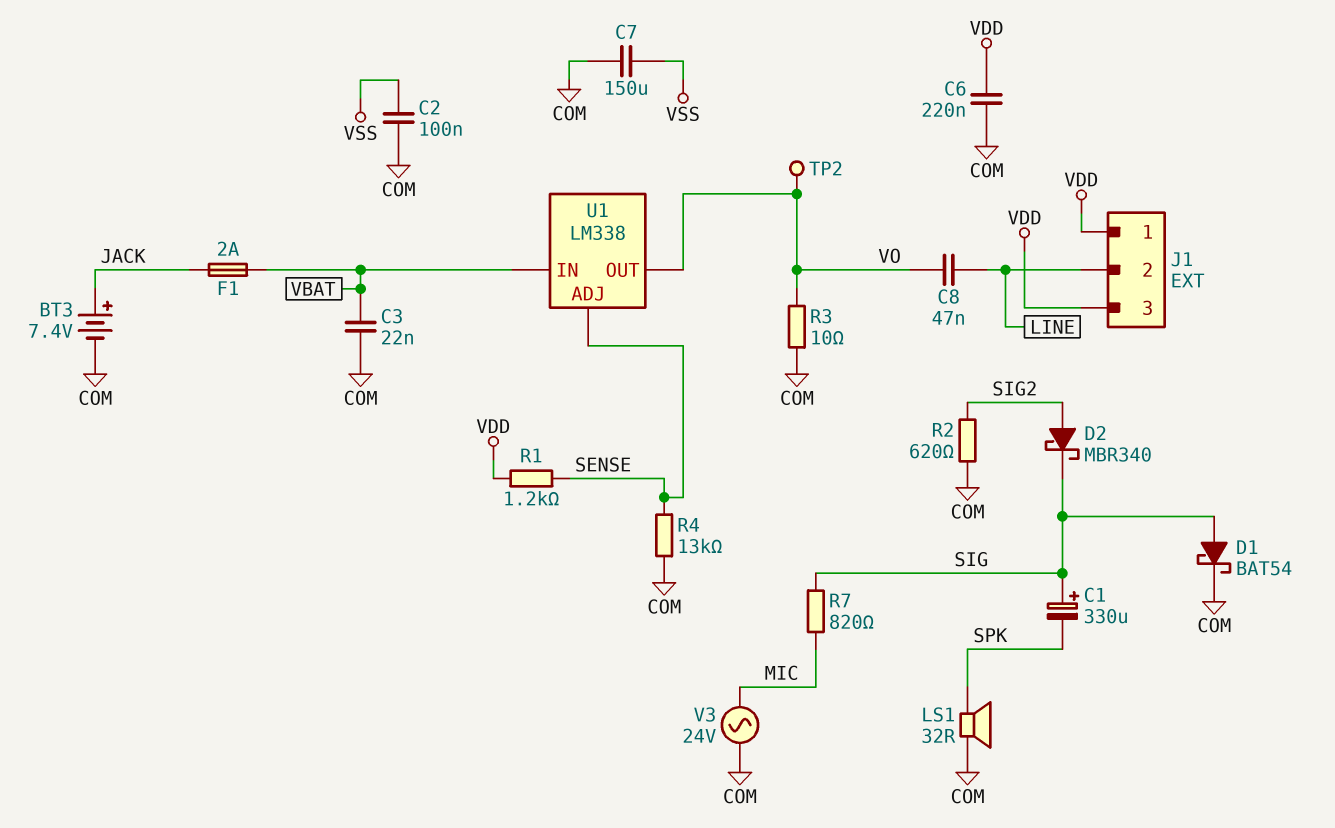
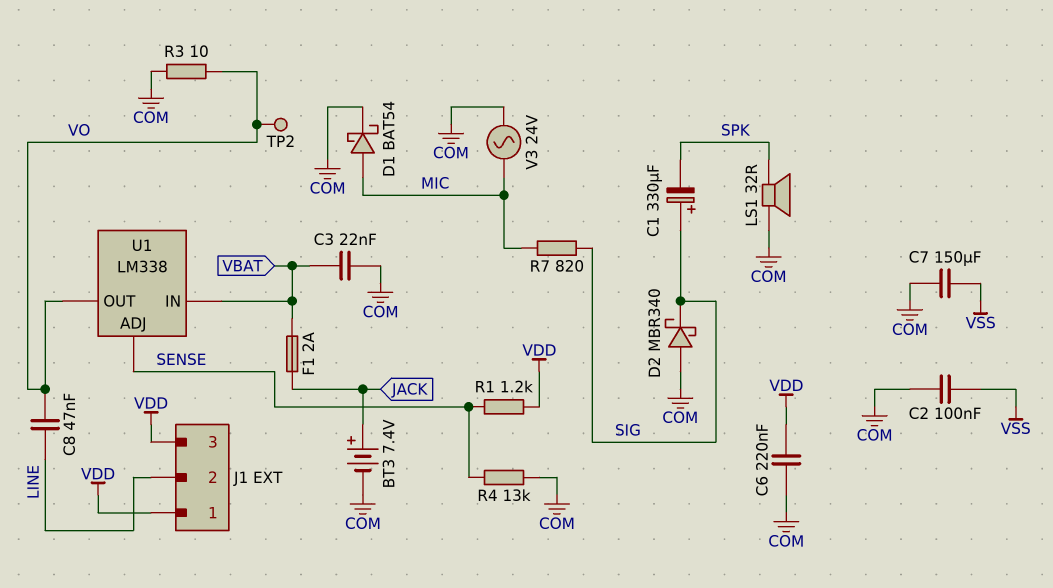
D1: schottky BAT54 (A SIG, K COM) -> schottky BAT54 (A MIC, K COM)
D2: schottky MBR340 (A SIG2, K SIG) -> schottky MBR340 (A COM, K SIG)
R2: 620 (COM, SIG2) -> none

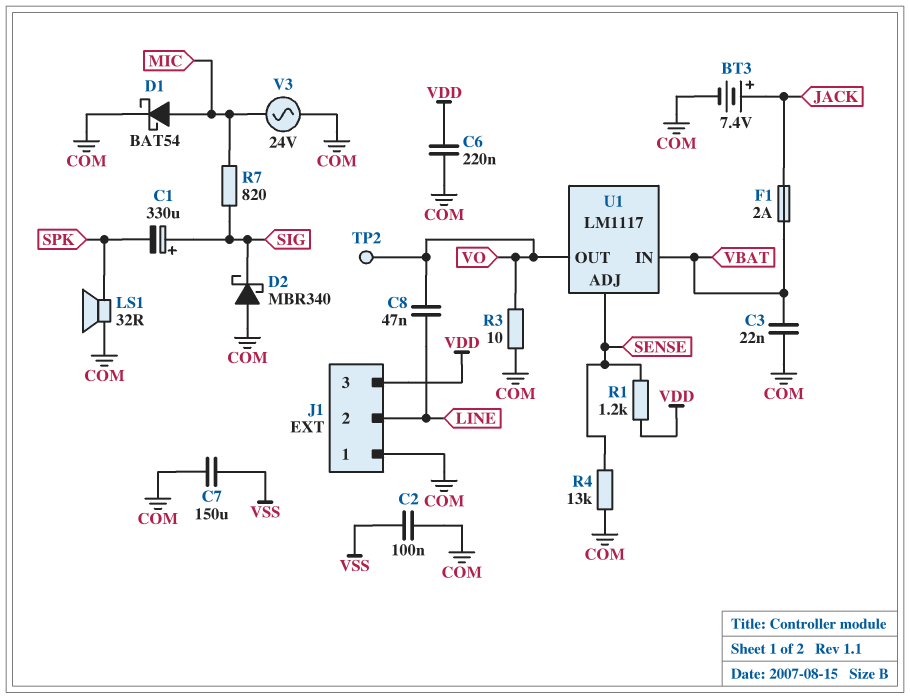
J1 pin 1: VDD -> COM
U1: LM338 -> LM1117

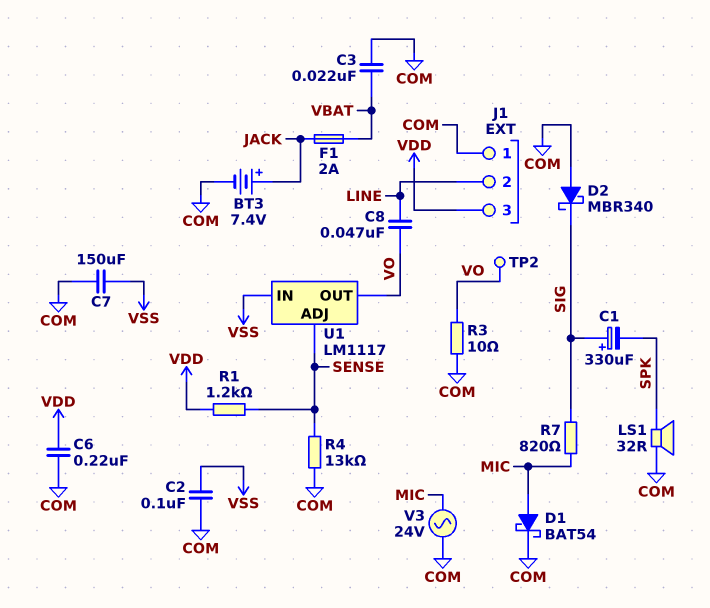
U1 pin IN: VBAT -> VSS

